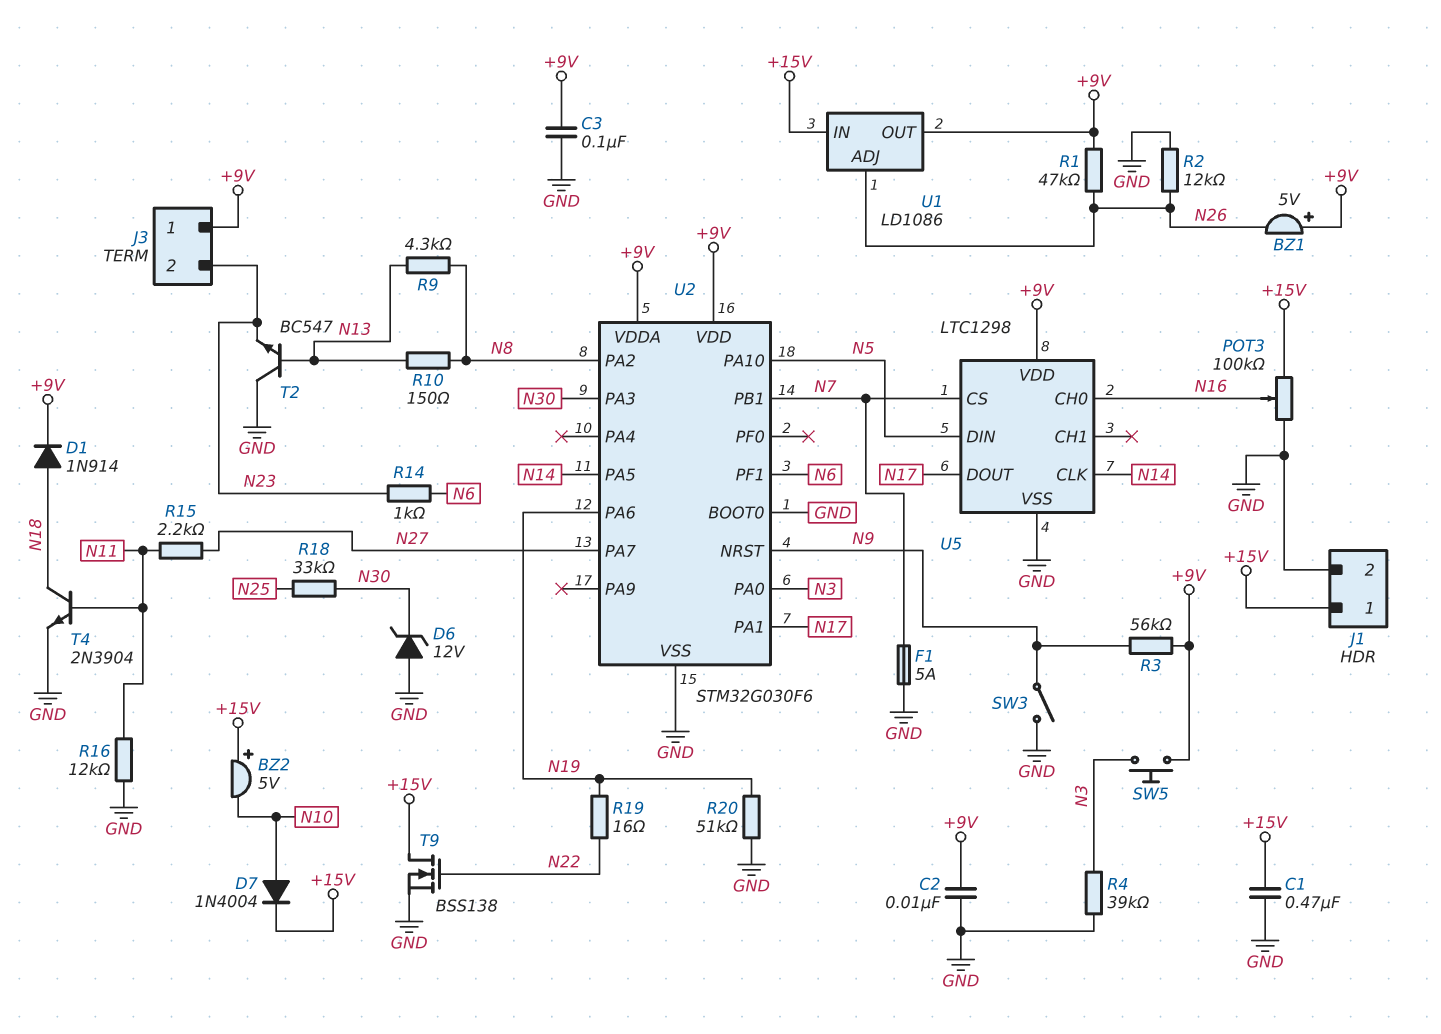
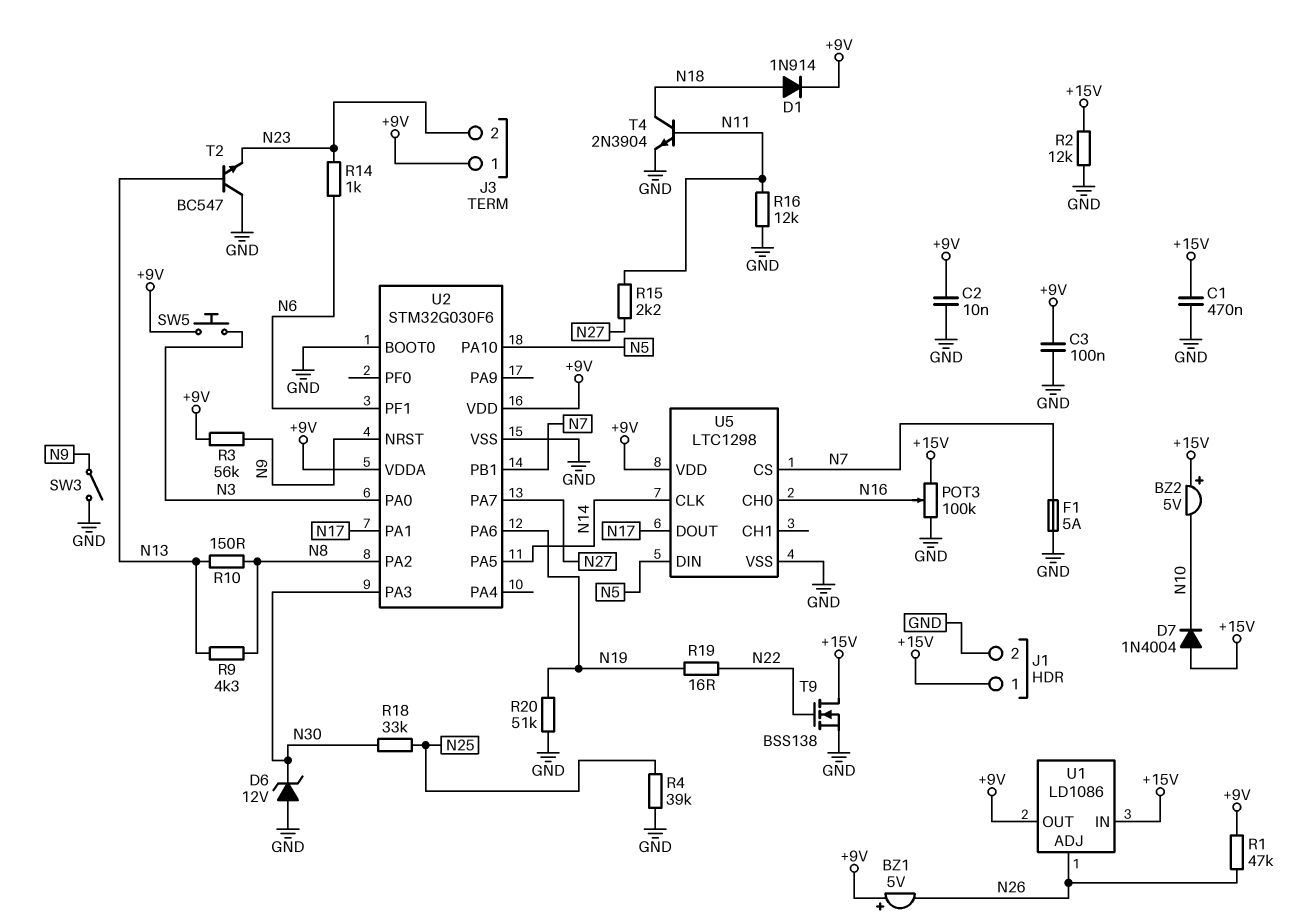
D7: diode 1N4004 (A N10, K +15V) -> diode 1N4004 (A +15V, K N10)
R2: 12k (GND, N26) -> 12k (+15V, GND)
R4: 39k (GND, N3) -> 39k (GND, N25)

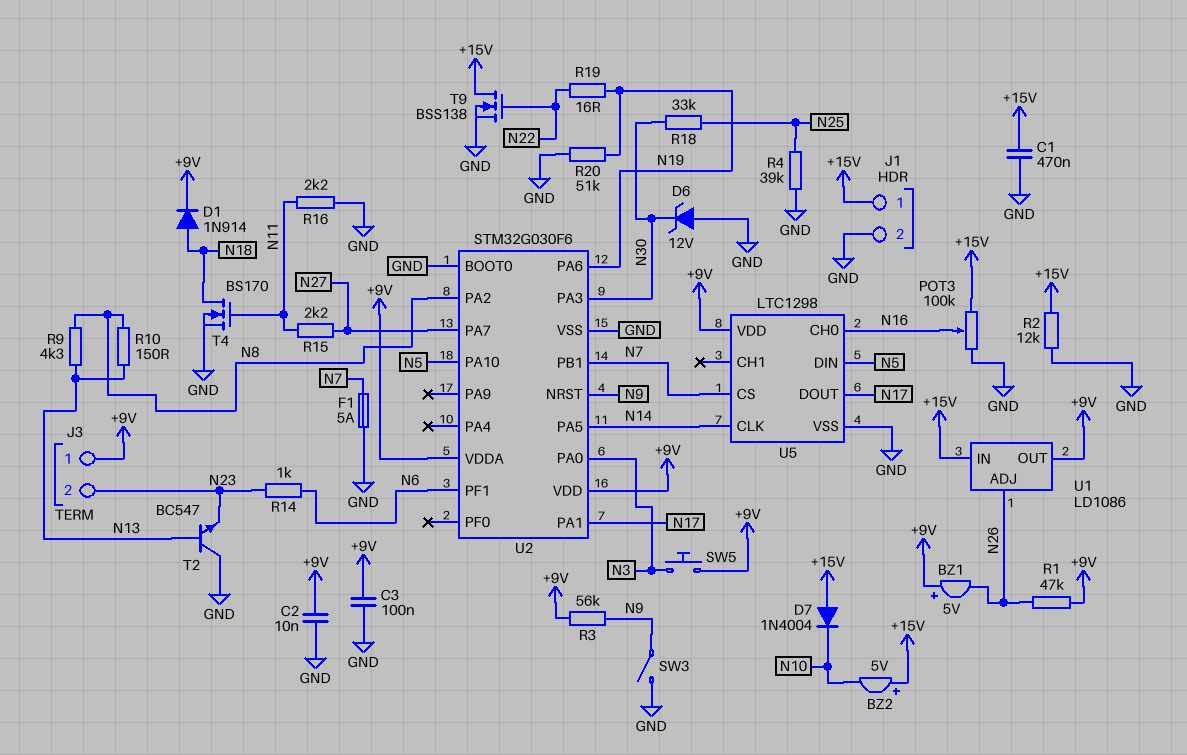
R16: 12k (GND, N11) -> 2.2k (GND, N11)
T4: NPN 2N3904 (B N11, C N18, E GND) -> NMOS BS170 (G N11, D N18, S GND)

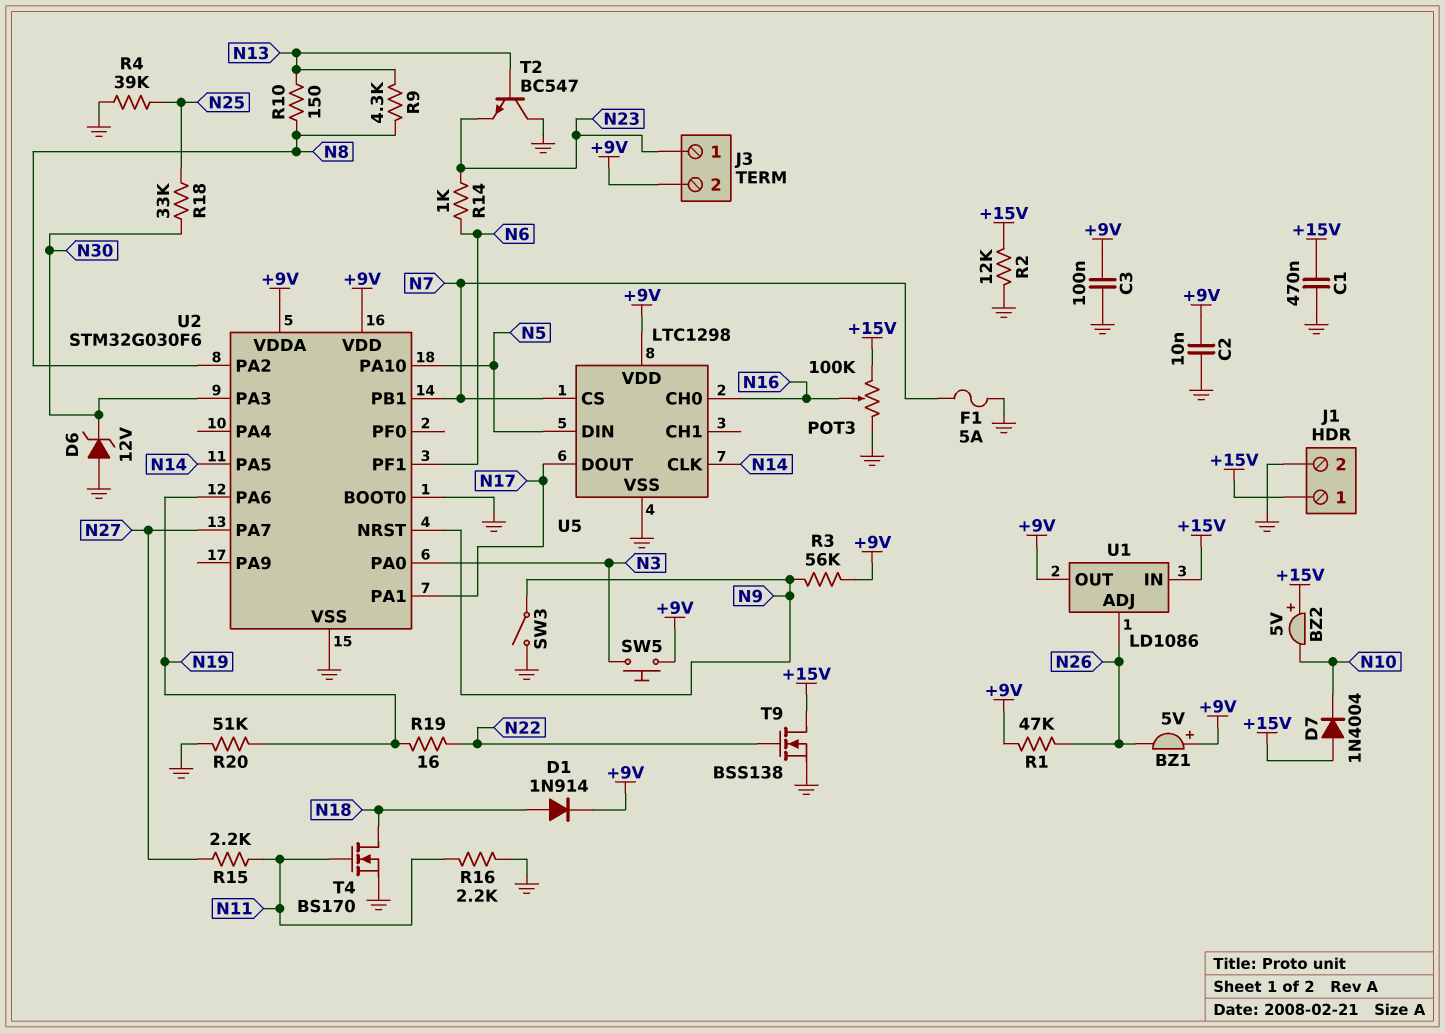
J3 pin 1: +9V -> N23
J3 pin 2: N23 -> +9V

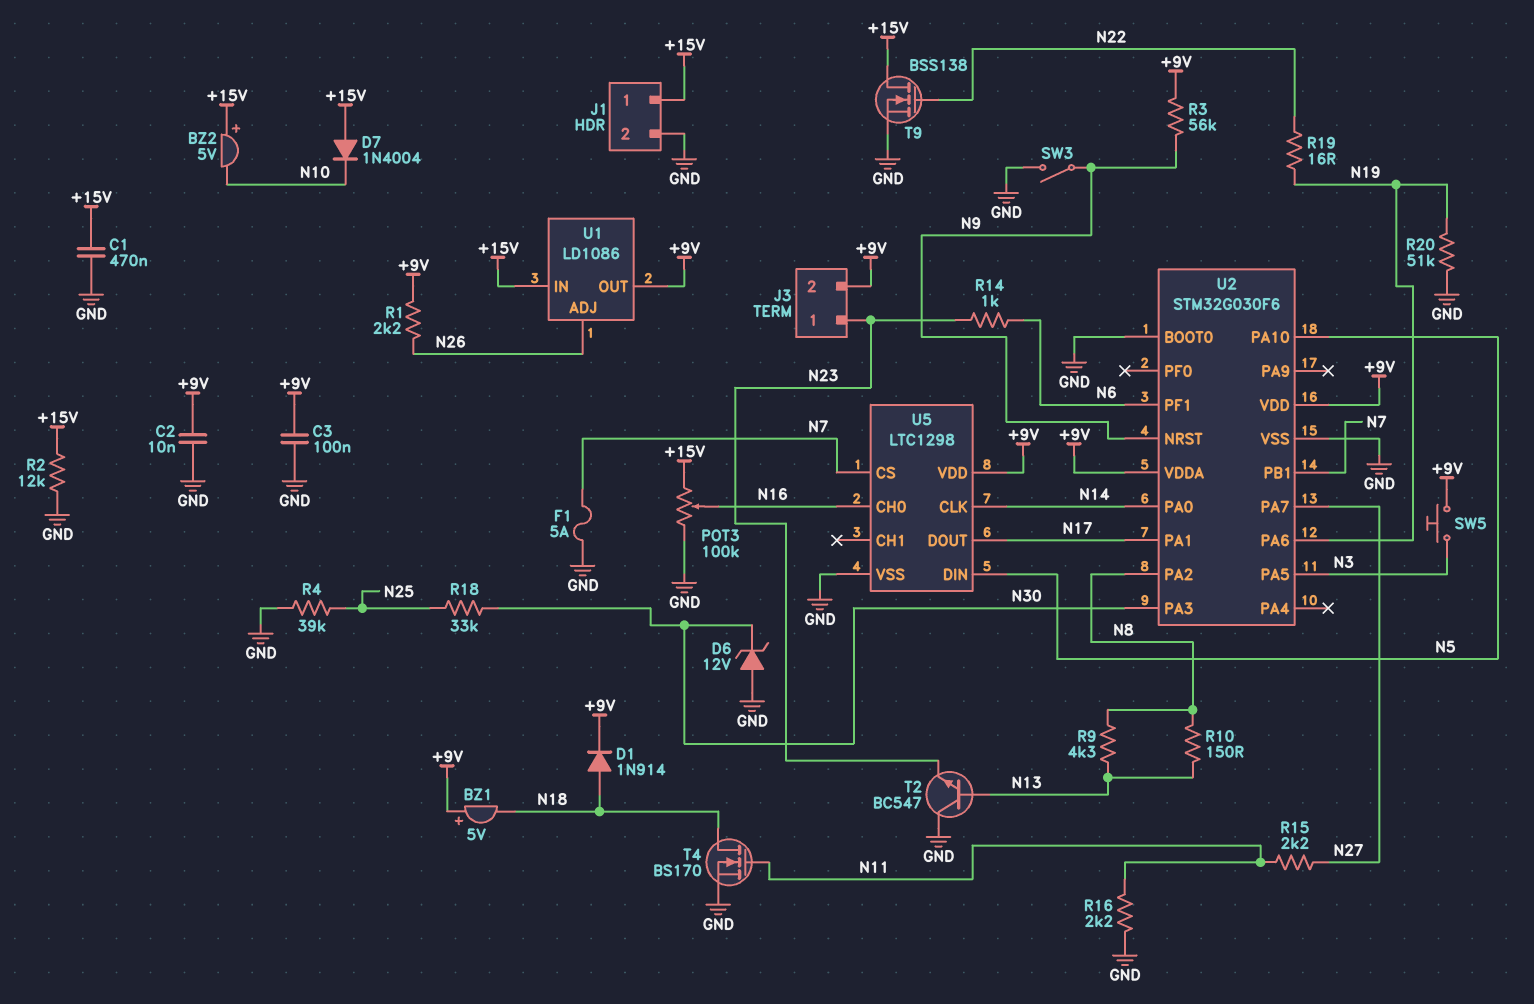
BZ1: buzzer 5V (plus +9V, minus N26) -> buzzer 5V (plus +9V, minus N18)
R1: 47k (+9V, N26) -> 2.2k (+9V, N26)
U2 pin PA0: N3 -> N14
U2 pin PA5: N14 -> N3

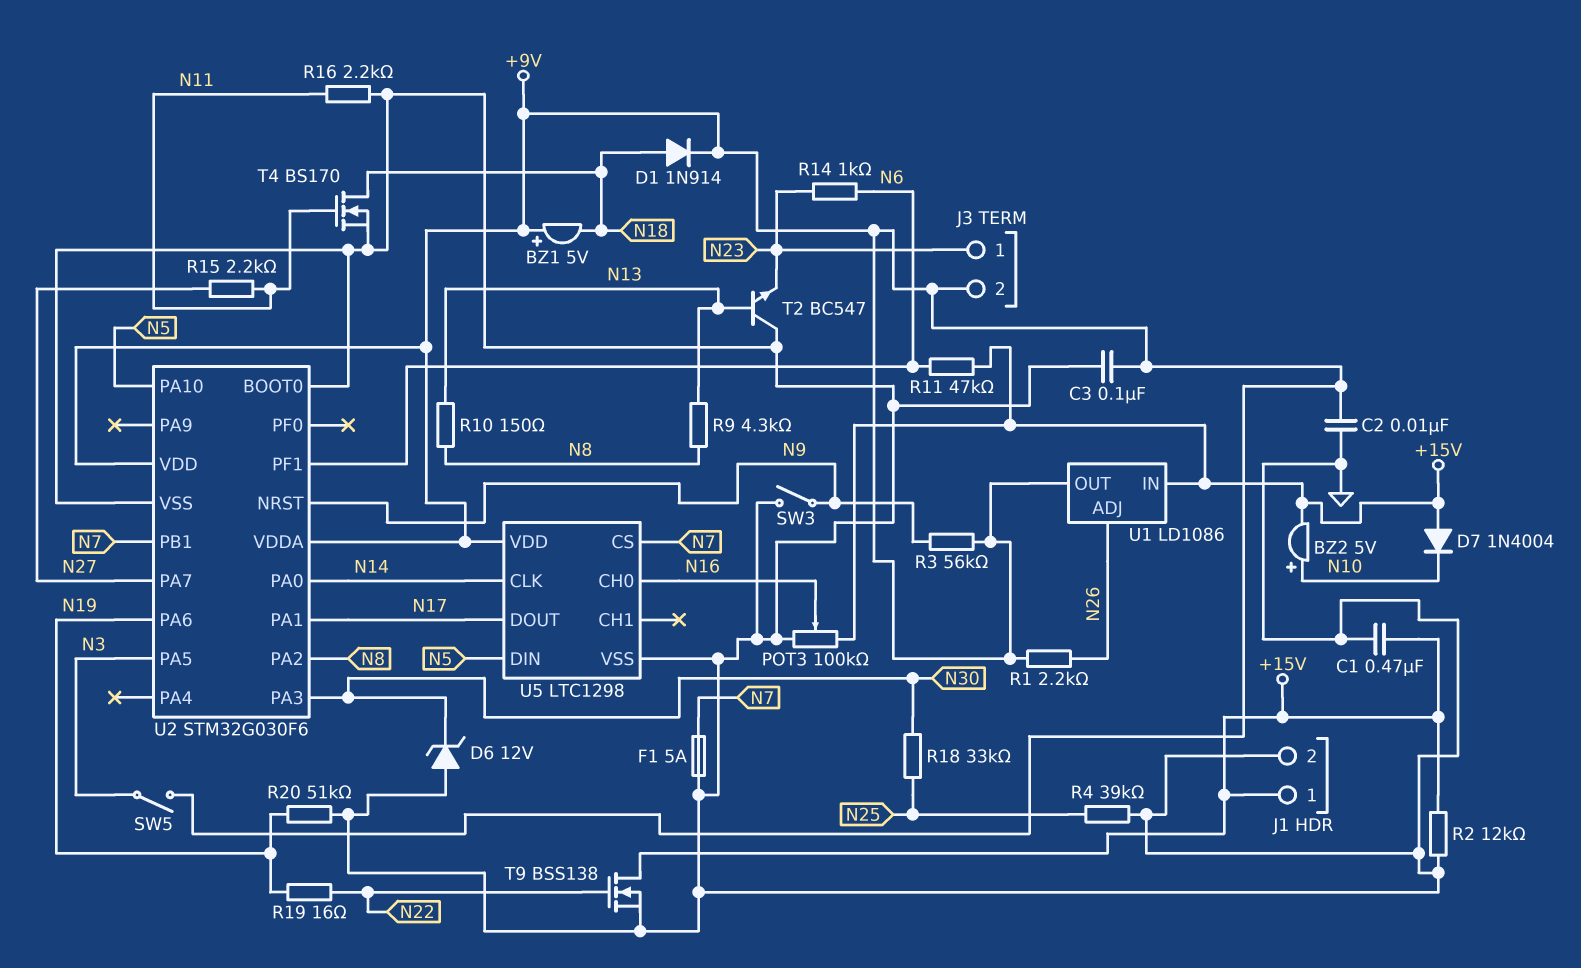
BZ2: buzzer 5V (plus +15V, minus N10) -> buzzer 5V (plus N10, minus +15V)
R11: none -> 47k (+15V, N6)
SW5: button (+9V, N3) -> switch (+9V, N3)

